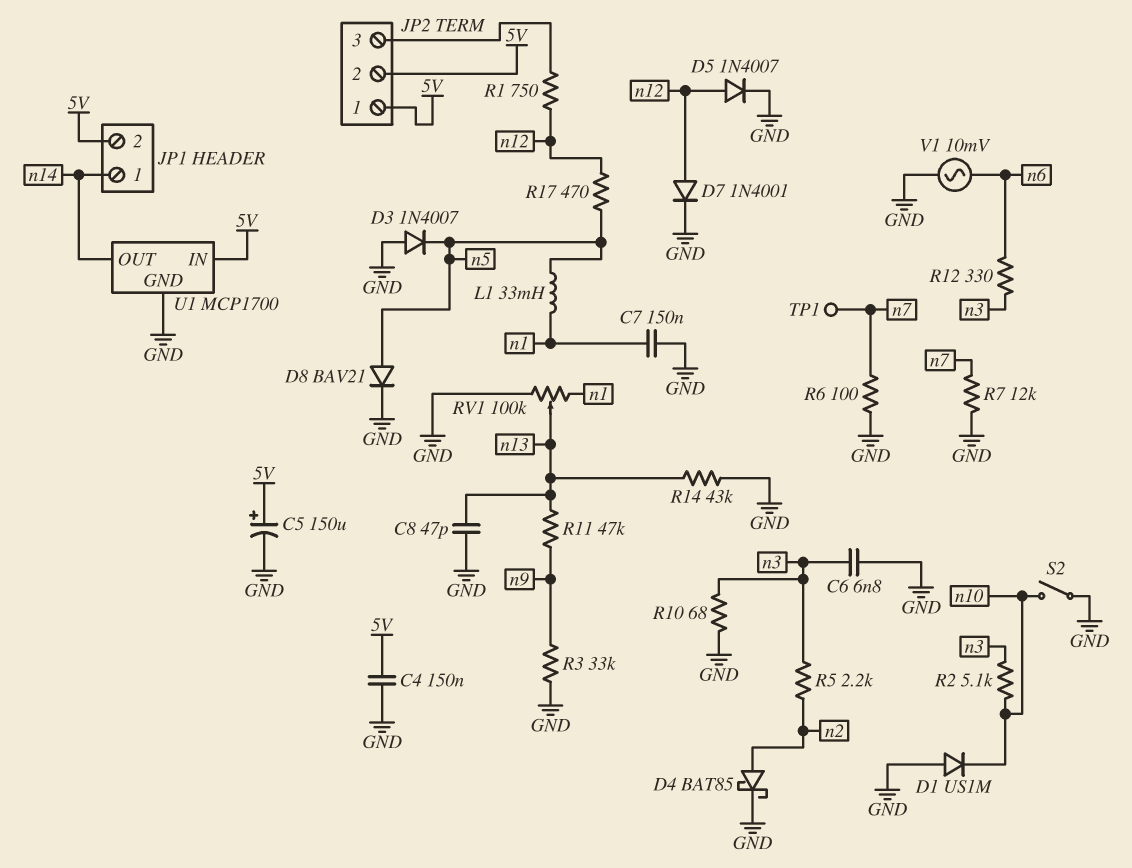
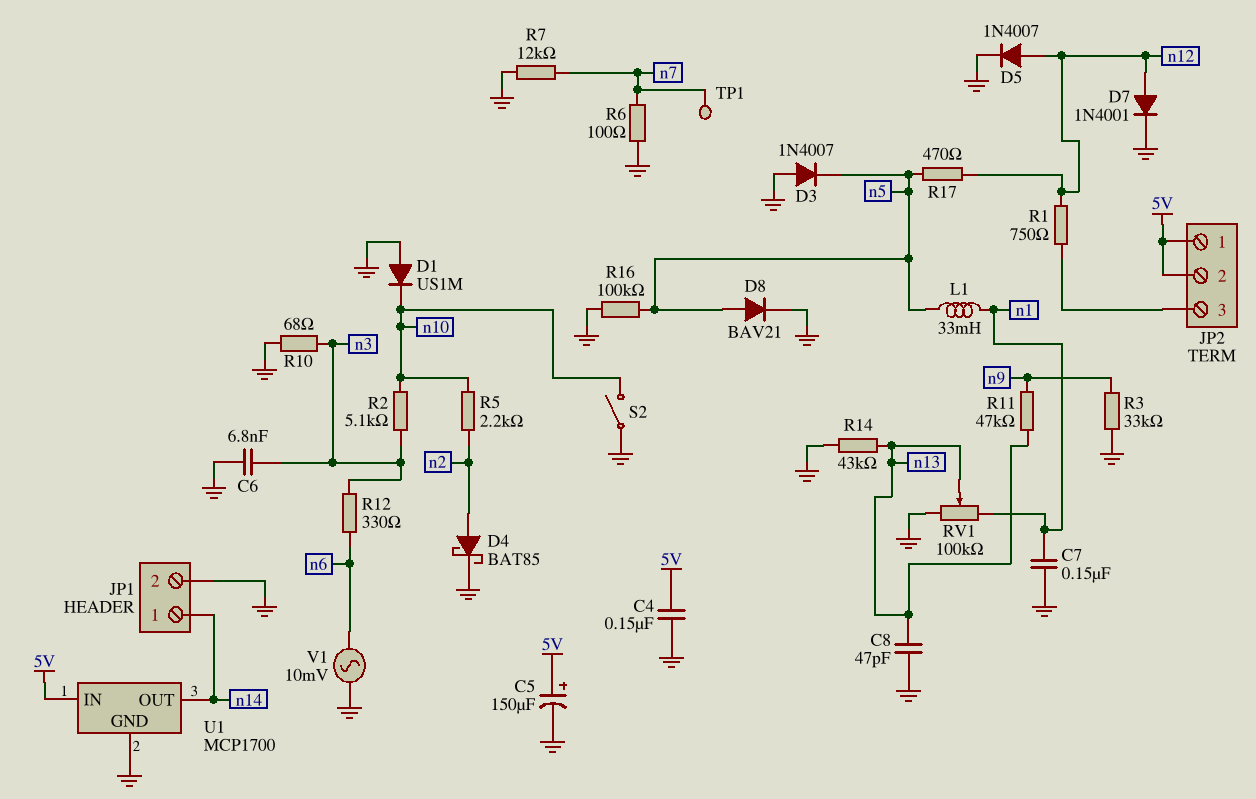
JP1 pin 2: 5V -> GND
R5: 2.2k (n2, n3) -> 2.2k (n2, n10)
R16: none -> 100k (GND, n5)

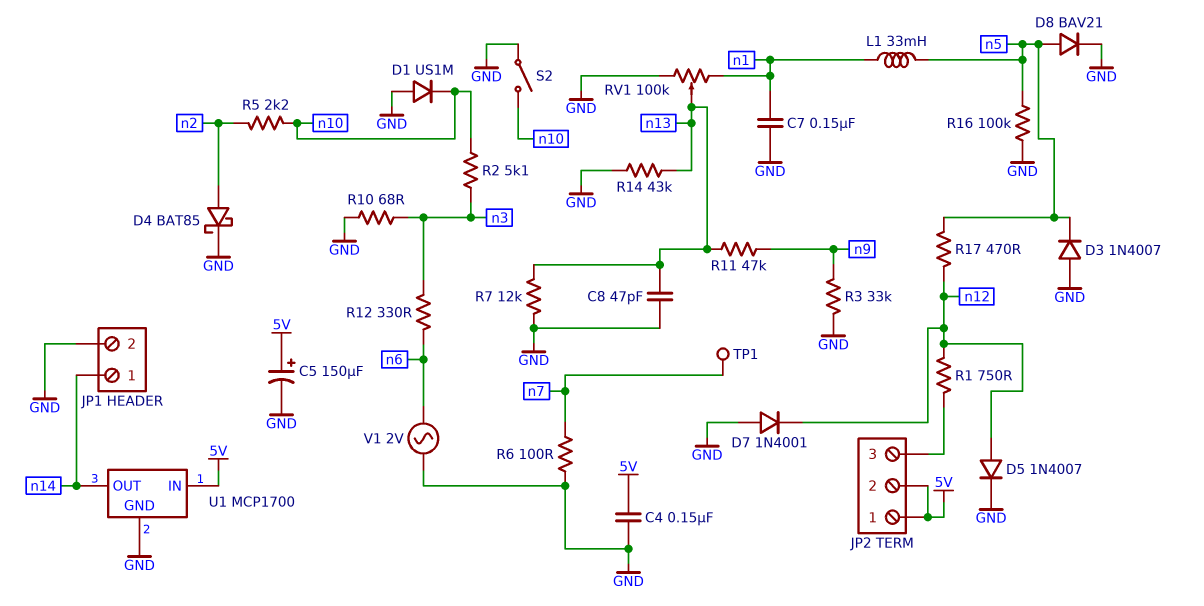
C6: 6.8nF (GND, n3) -> none
D7: diode 1N4001 (A n12, K GND) -> diode 1N4001 (A GND, K n12)
R7: 12k (GND, n7) -> 12k (GND, n13)
V1: AC 10mV (GND, n6) -> AC 2V (GND, n6)

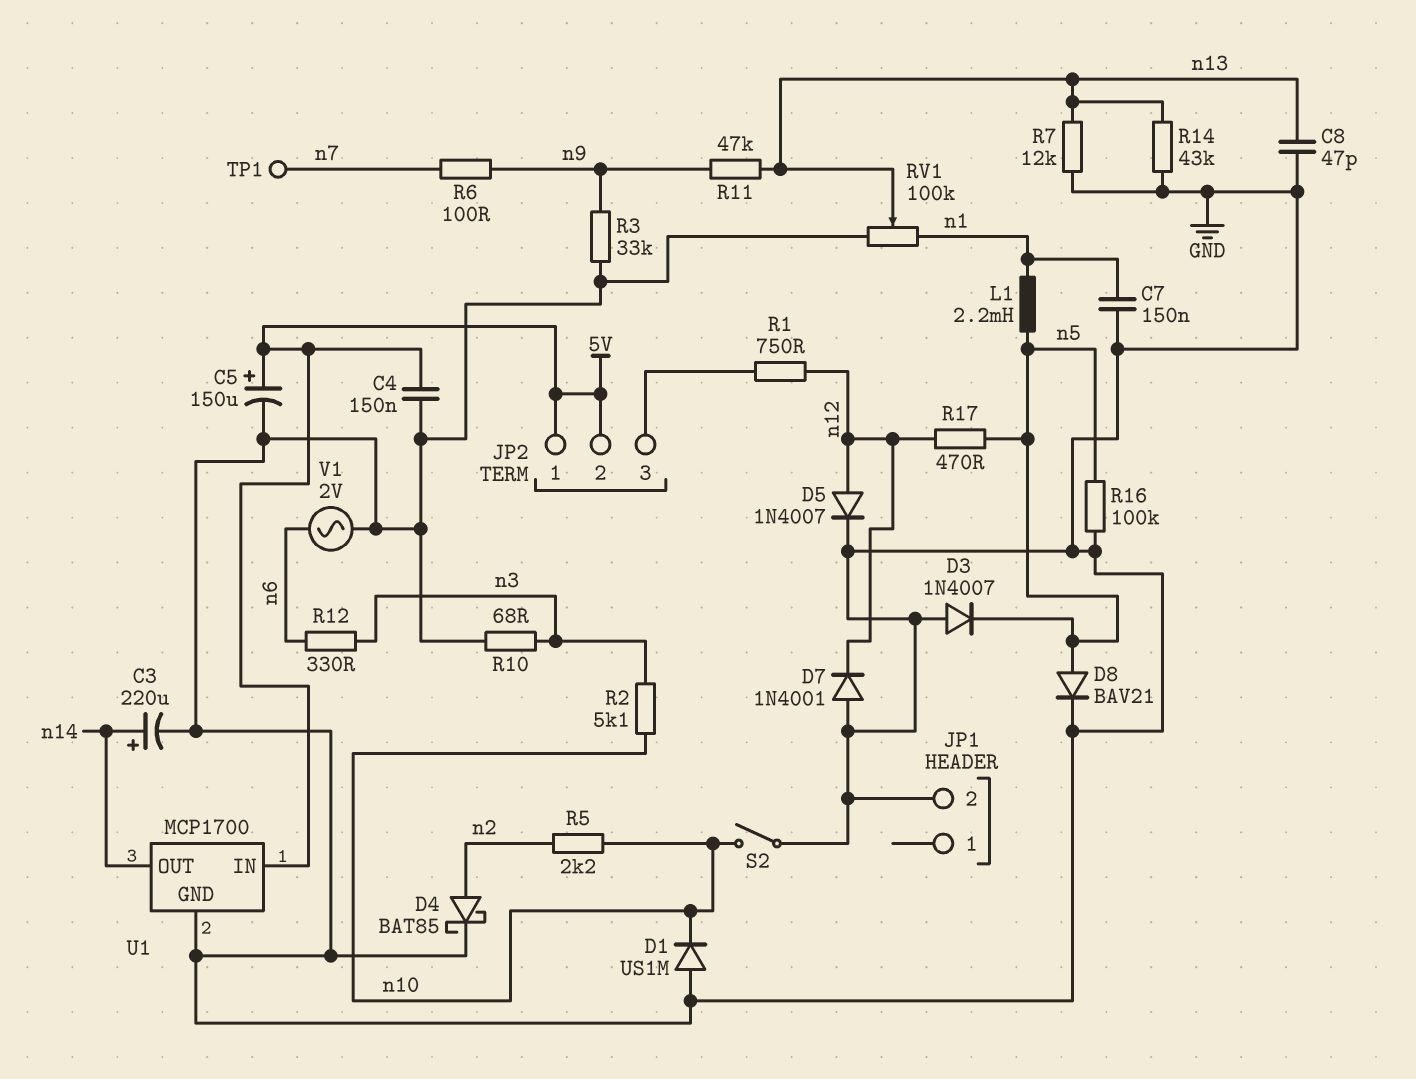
C3: none -> 220uF (plus n14, minus GND)
JP1 pin 1: n14 -> none
L1: 33mH (n1, n5) -> 2.2mH (n1, n5)
R6: 100 (GND, n7) -> 100 (n7, n9)

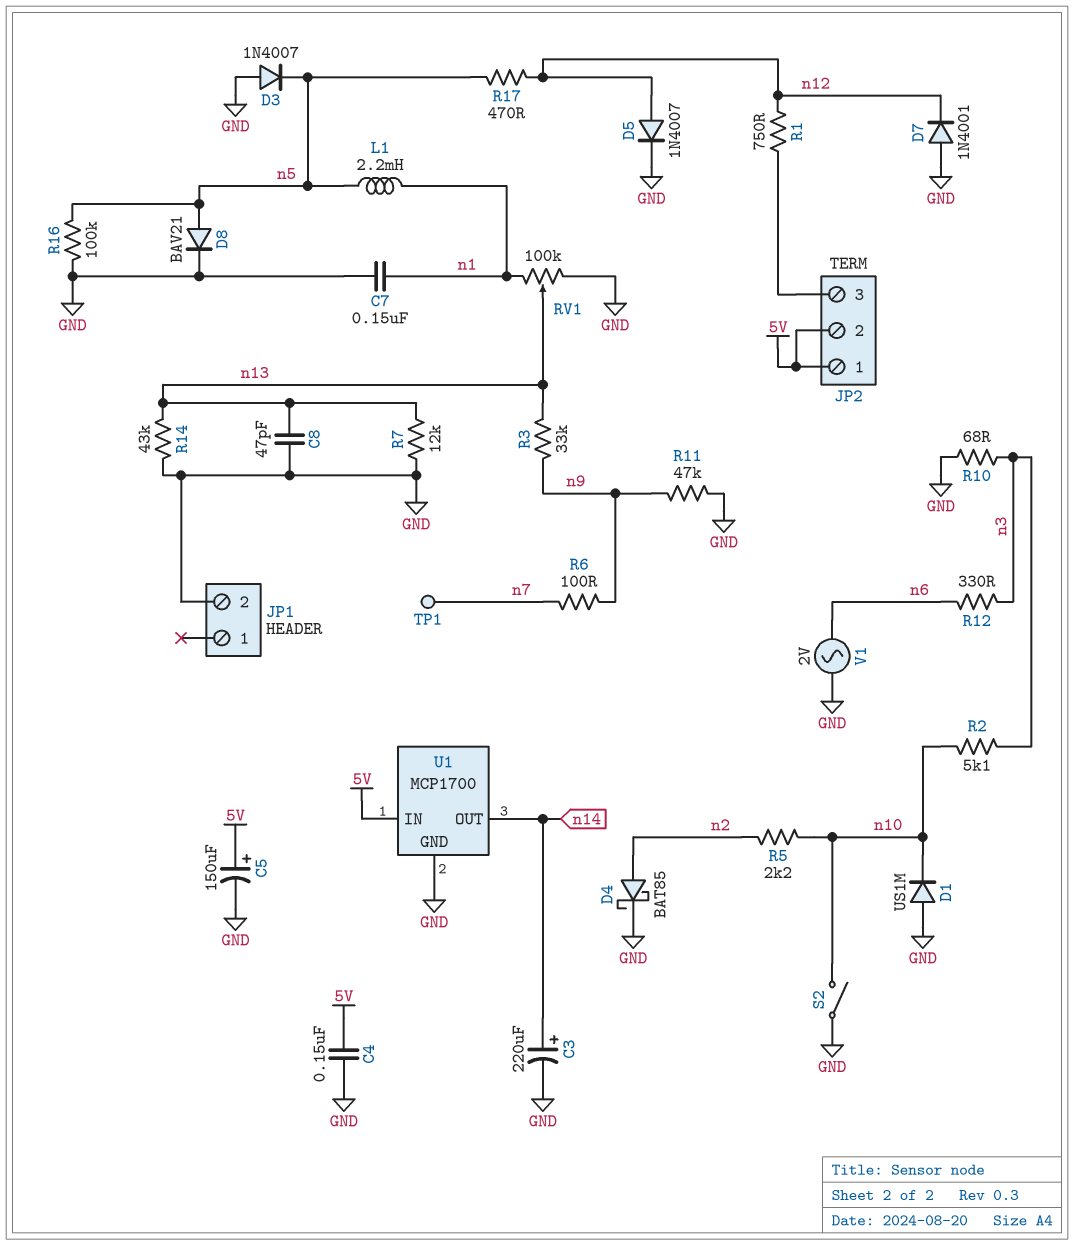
R3: 33k (GND, n9) -> 33k (n9, n13)
R11: 47k (n9, n13) -> 47k (GND, n9)

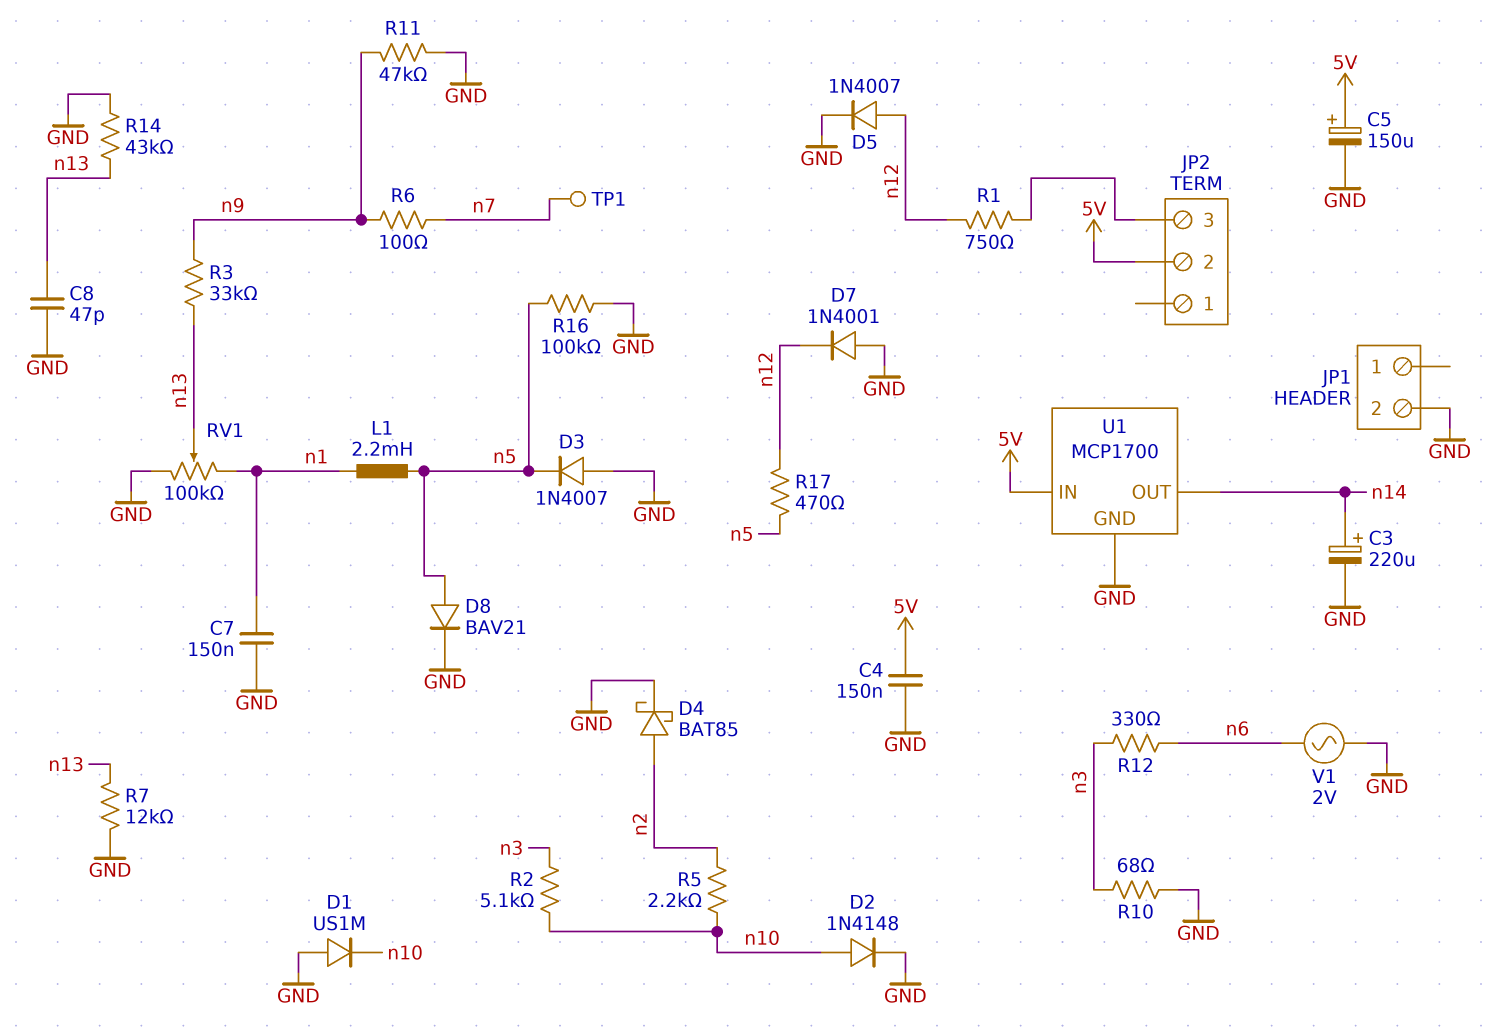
D2: none -> diode 1N4148 (A n10, K GND)
JP2 pin 1: 5V -> none
S2: switch (GND, n10) -> none

